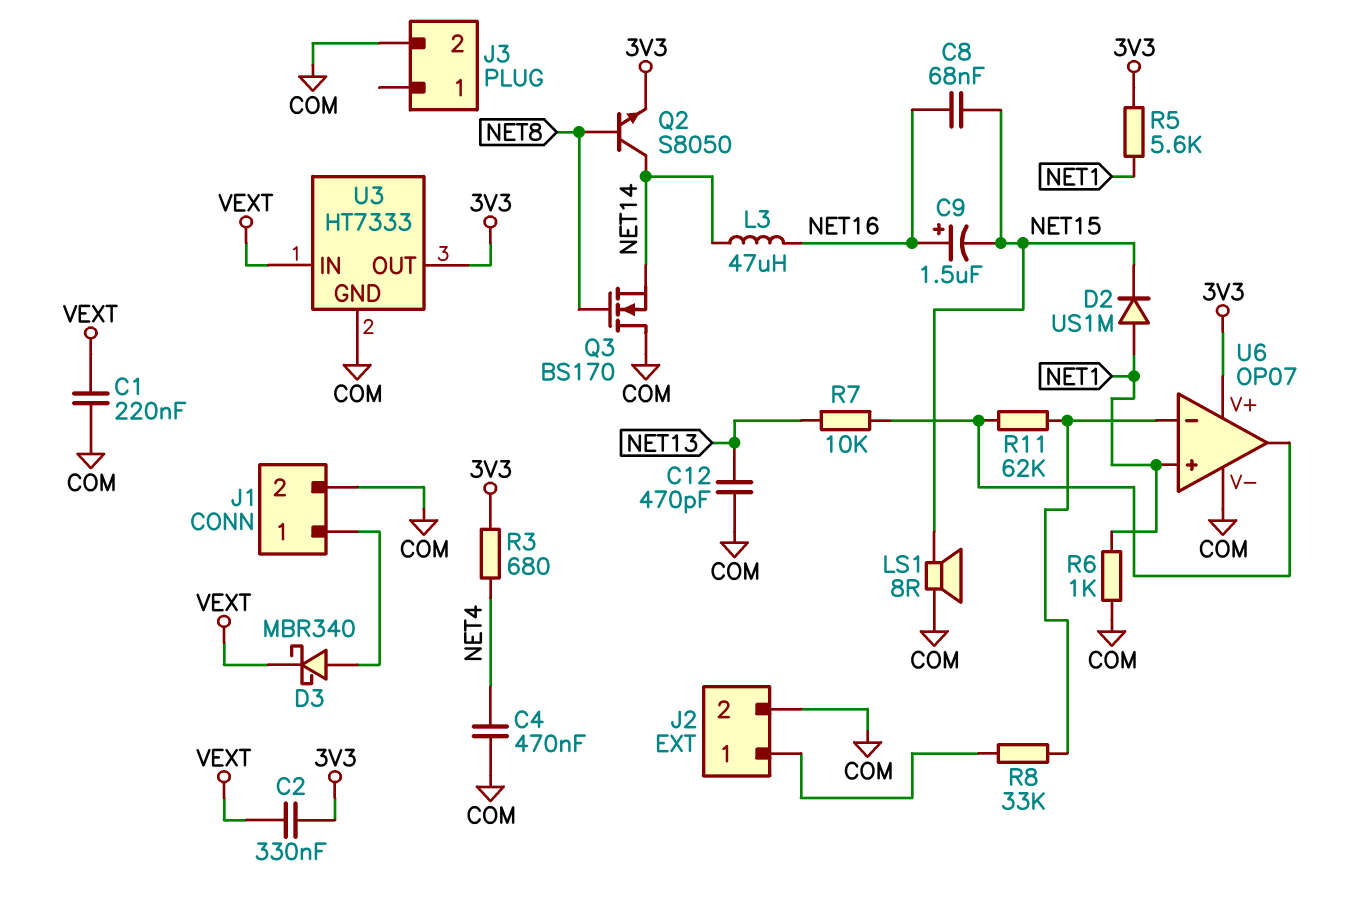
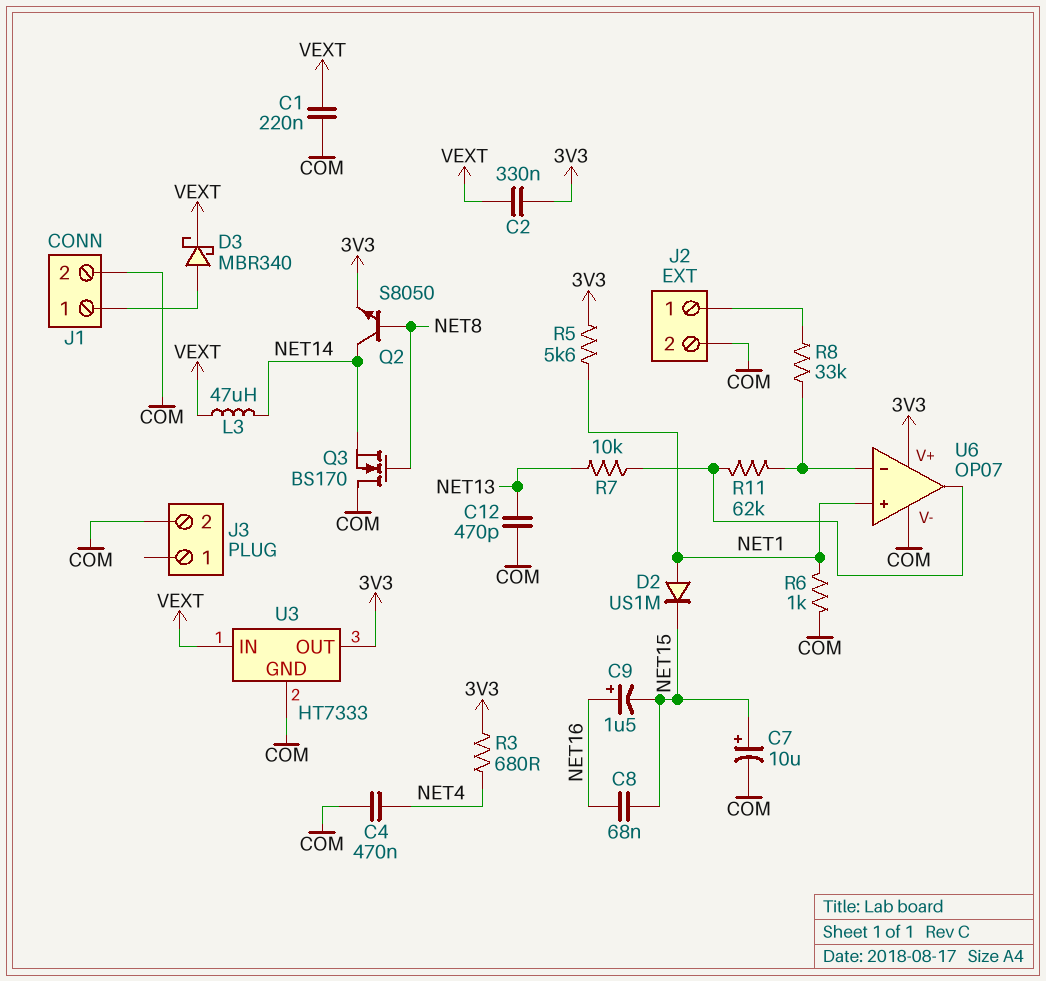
C7: none -> 10uF (plus NET15, minus COM)
L3: 47uH (NET14, NET16) -> 47uH (NET14, VEXT)
LS1: speaker 8R (COM, NET15) -> none

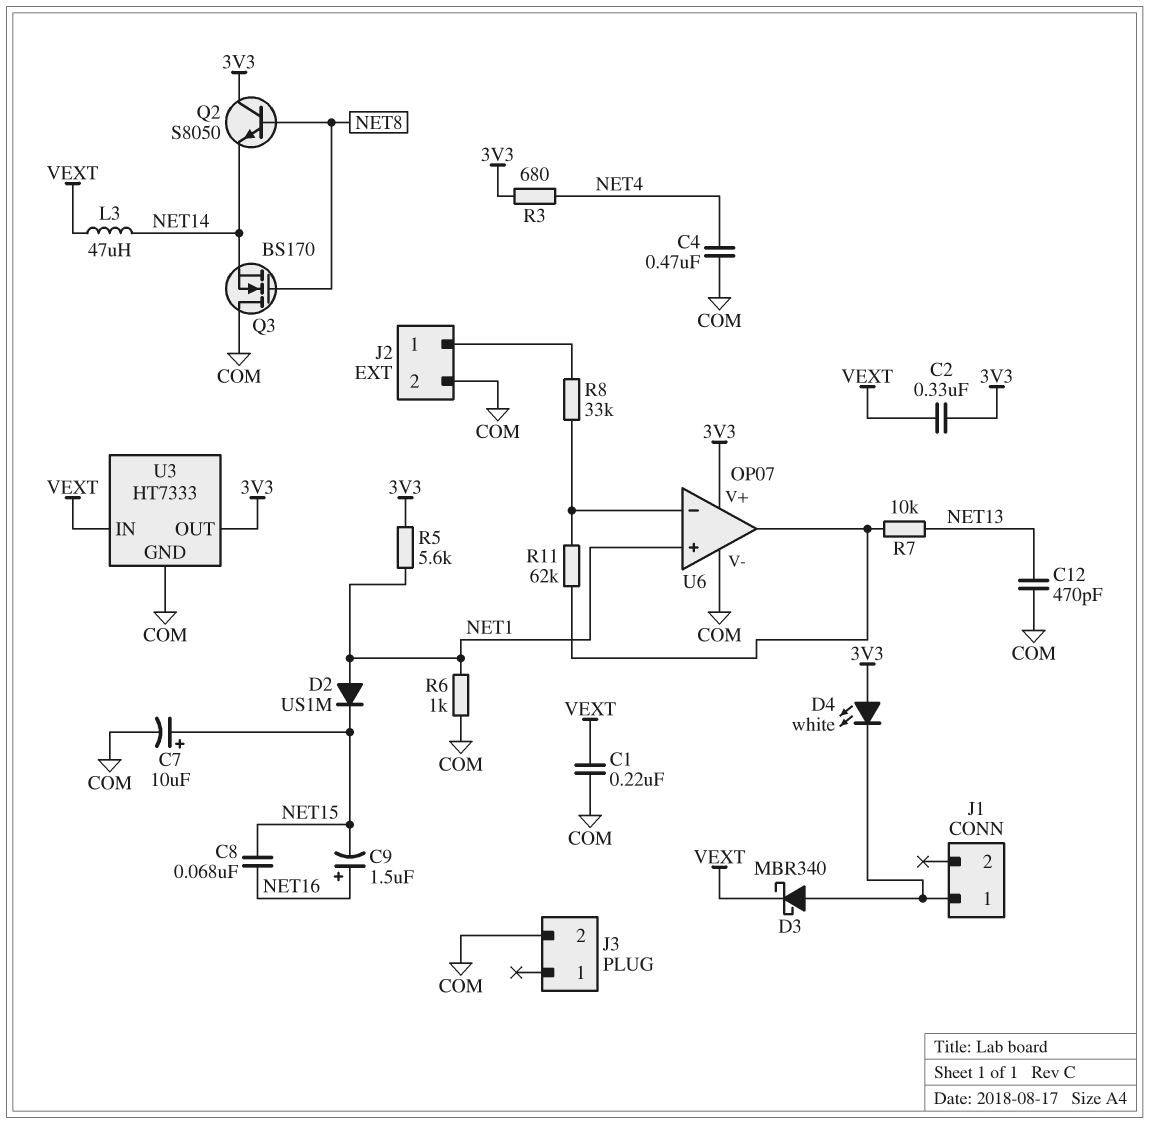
D4: none -> LED white (A 3V3, K J1/1)
J1 pin 2: COM -> none
Q2: NPN S8050 (B NET8, C NET14, E 3V3) -> NPN S8050 (B NET8, C 3V3, E NET14)

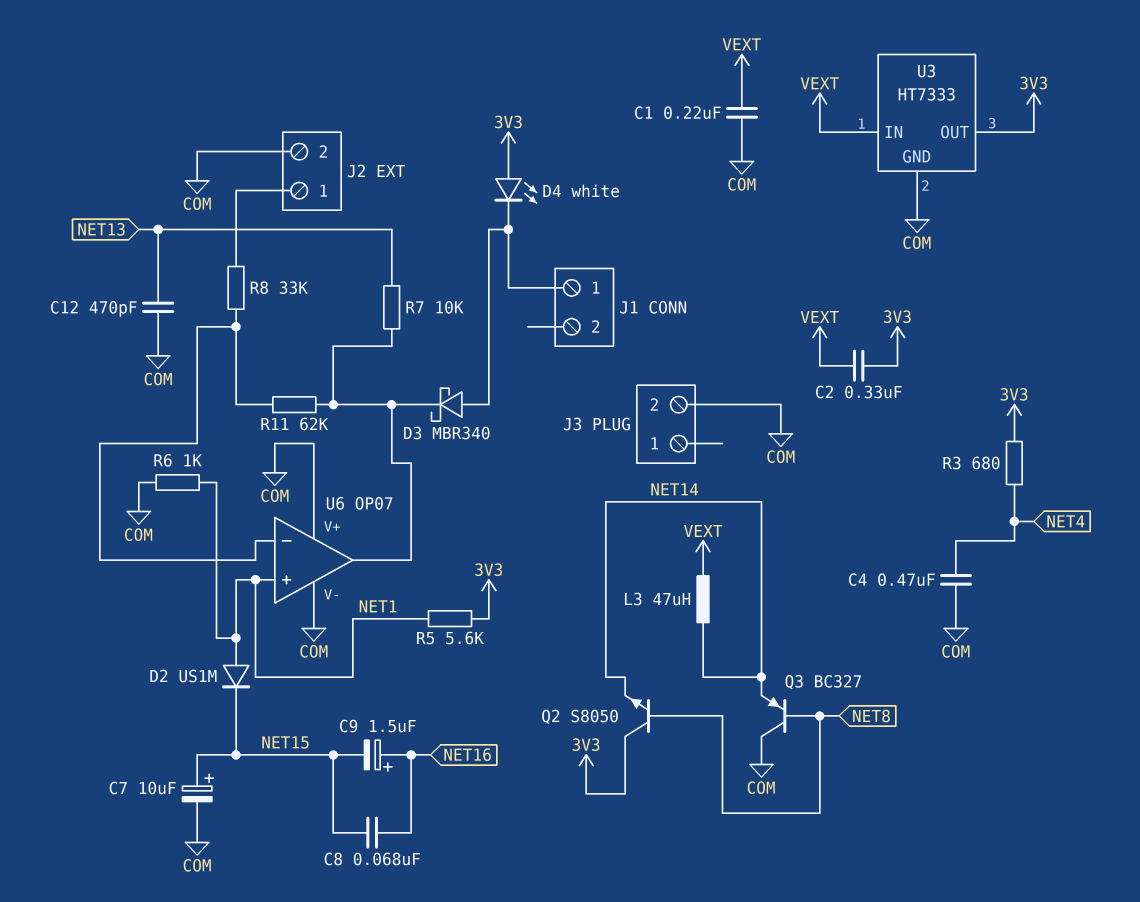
D3: schottky MBR340 (A J1/1, K VEXT) -> schottky MBR340 (A J1/1, K U6/out)
Q3: NMOS BS170 (G NET8, D COM, S NET14) -> PNP BC327 (B NET8, C COM, E NET14)
U6 pin V+: 3V3 -> COM

